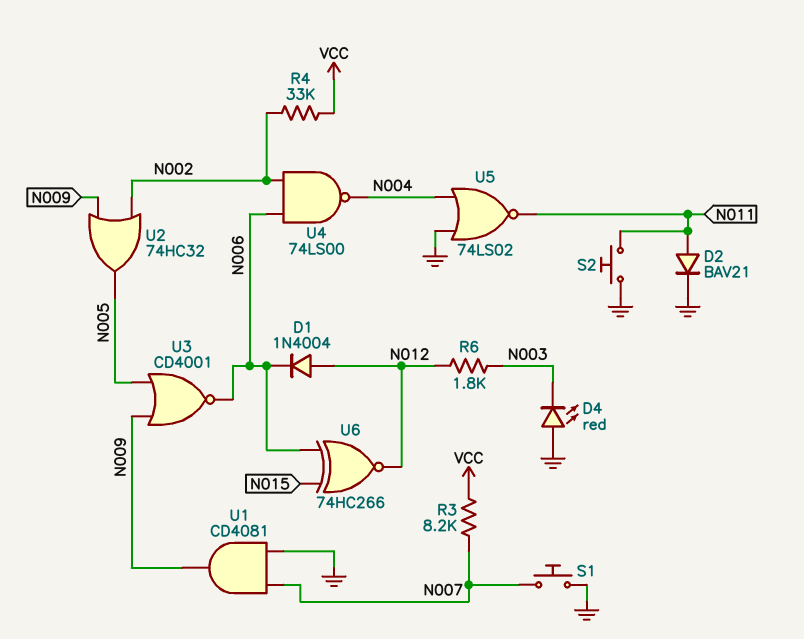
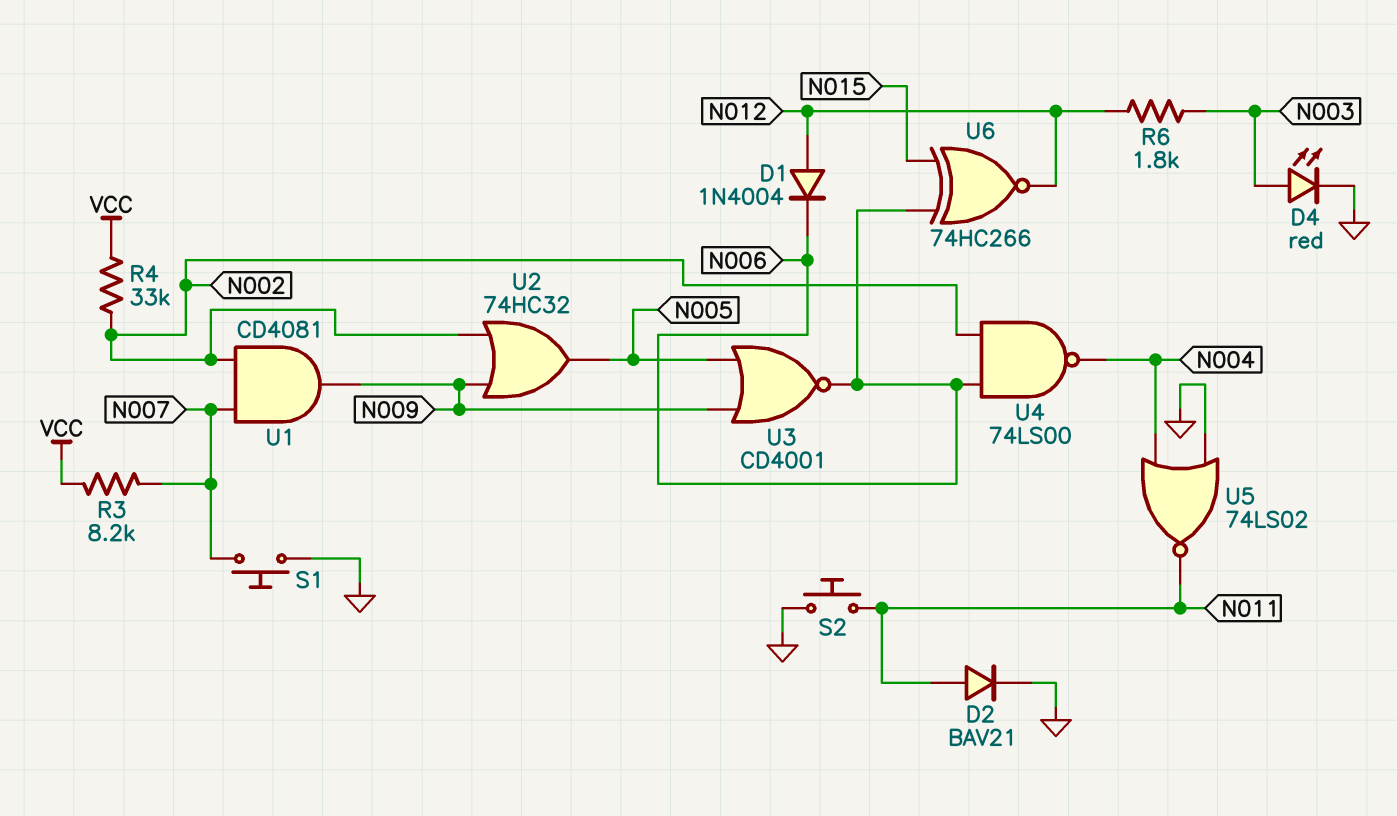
D4: LED red (A GND, K N003) -> LED red (A N003, K GND)
U1: AND CD4081 (in GND, in N007, out N009) -> AND CD4081 (in N002, in N007, out N009)

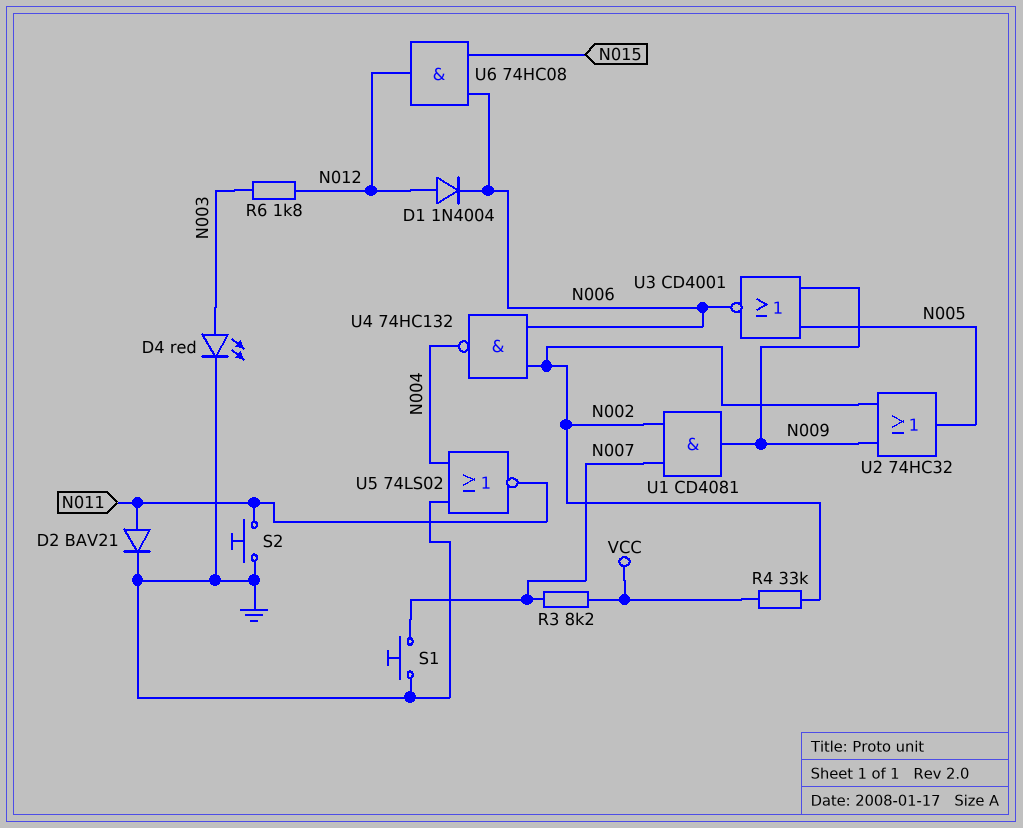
U4: NAND 74LS00 (in N002, in N006, out N004) -> NAND 74HC132 (in N002, in N006, out N004)
U6: XNOR 74HC266 (in N006, in N015, out N012) -> AND 74HC08 (in N006, in N015, out N012)

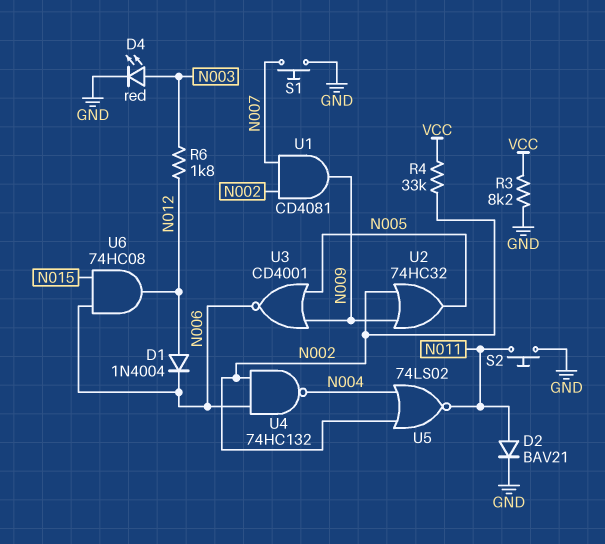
R3: 8.2k (N007, VCC) -> 8.2k (GND, VCC)
U5: NOR 74LS02 (in GND, in N004, out N011) -> NOR 74LS02 (in N002, in N004, out N011)

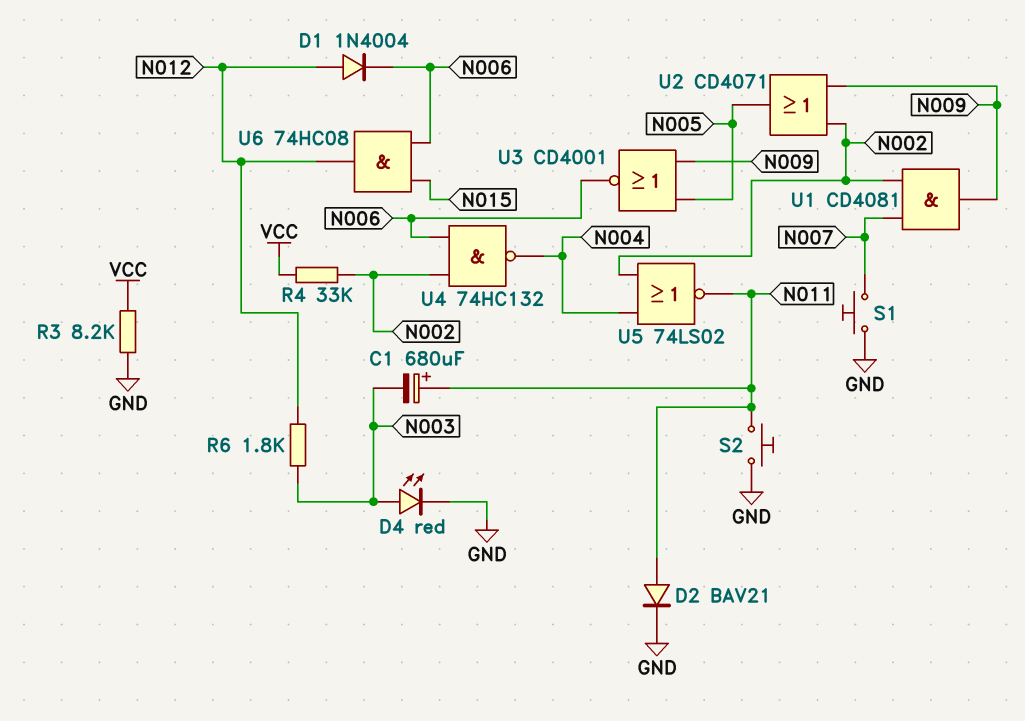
C1: none -> 680uF (plus N011, minus N003)
U2: OR 74HC32 (in N002, in N009, out N005) -> OR CD4071 (in N002, in N009, out N005)

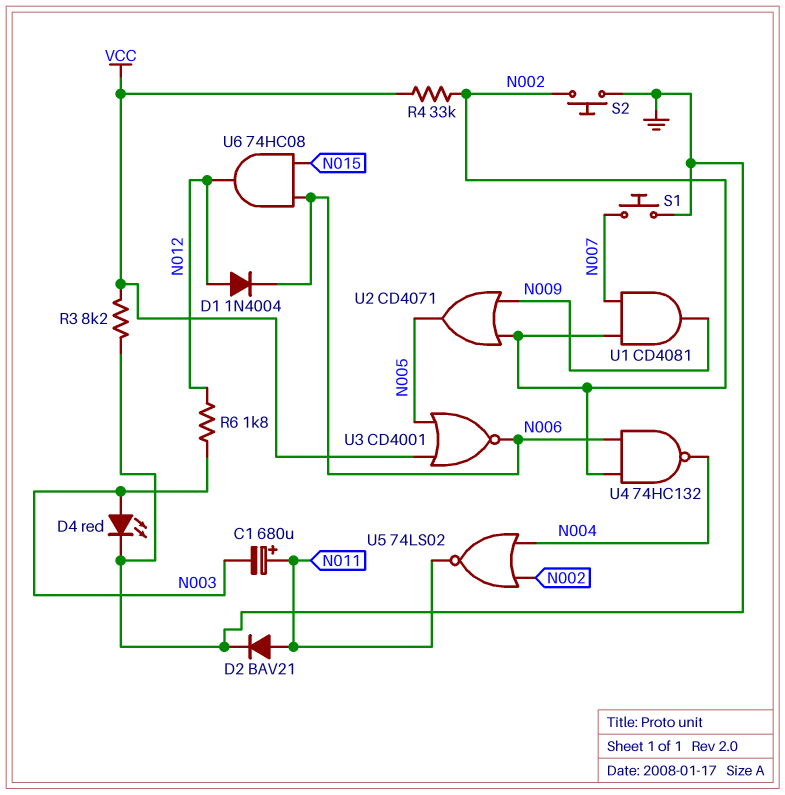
S2: button (GND, N011) -> button (GND, N002)
U3: NOR CD4001 (in N005, in N009, out N006) -> NOR CD4001 (in N005, in VCC, out N006)

